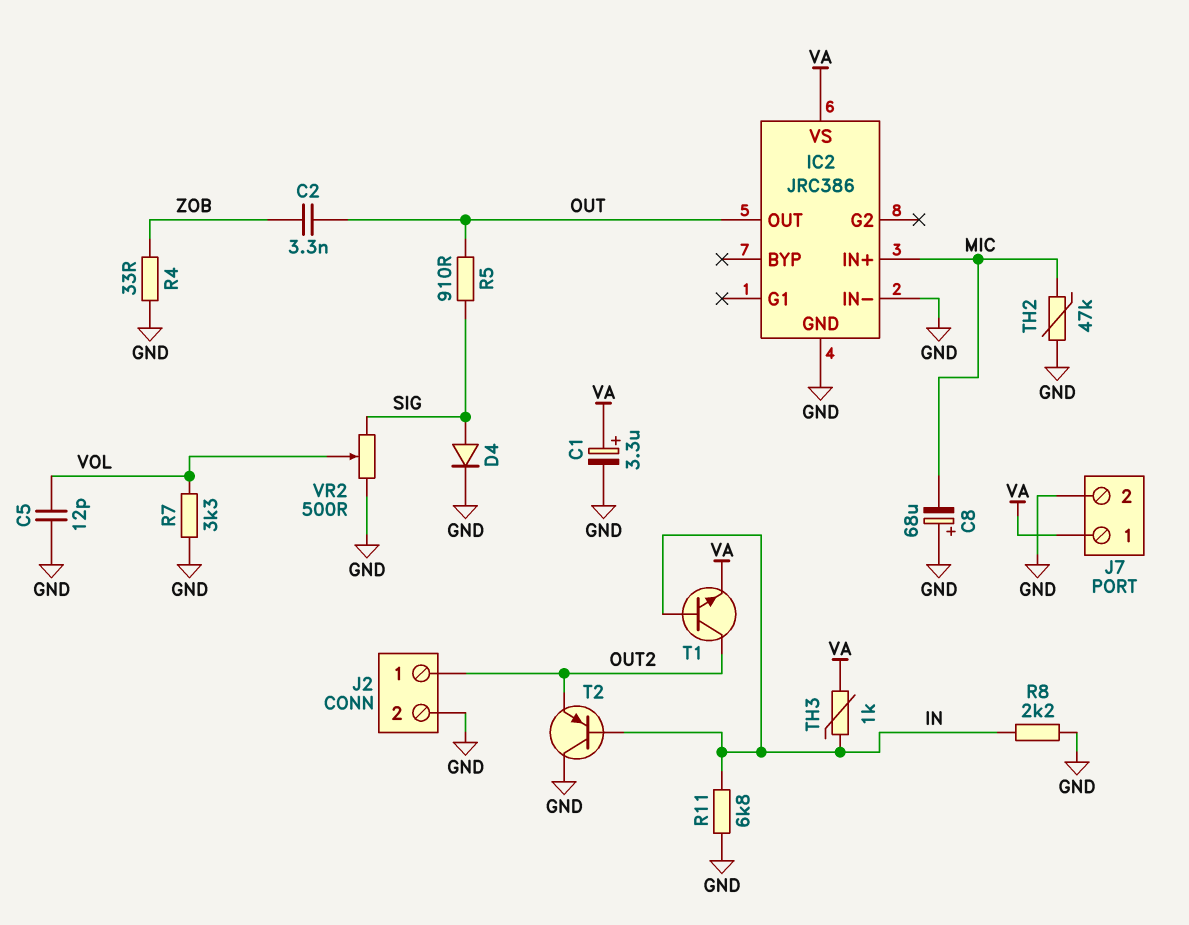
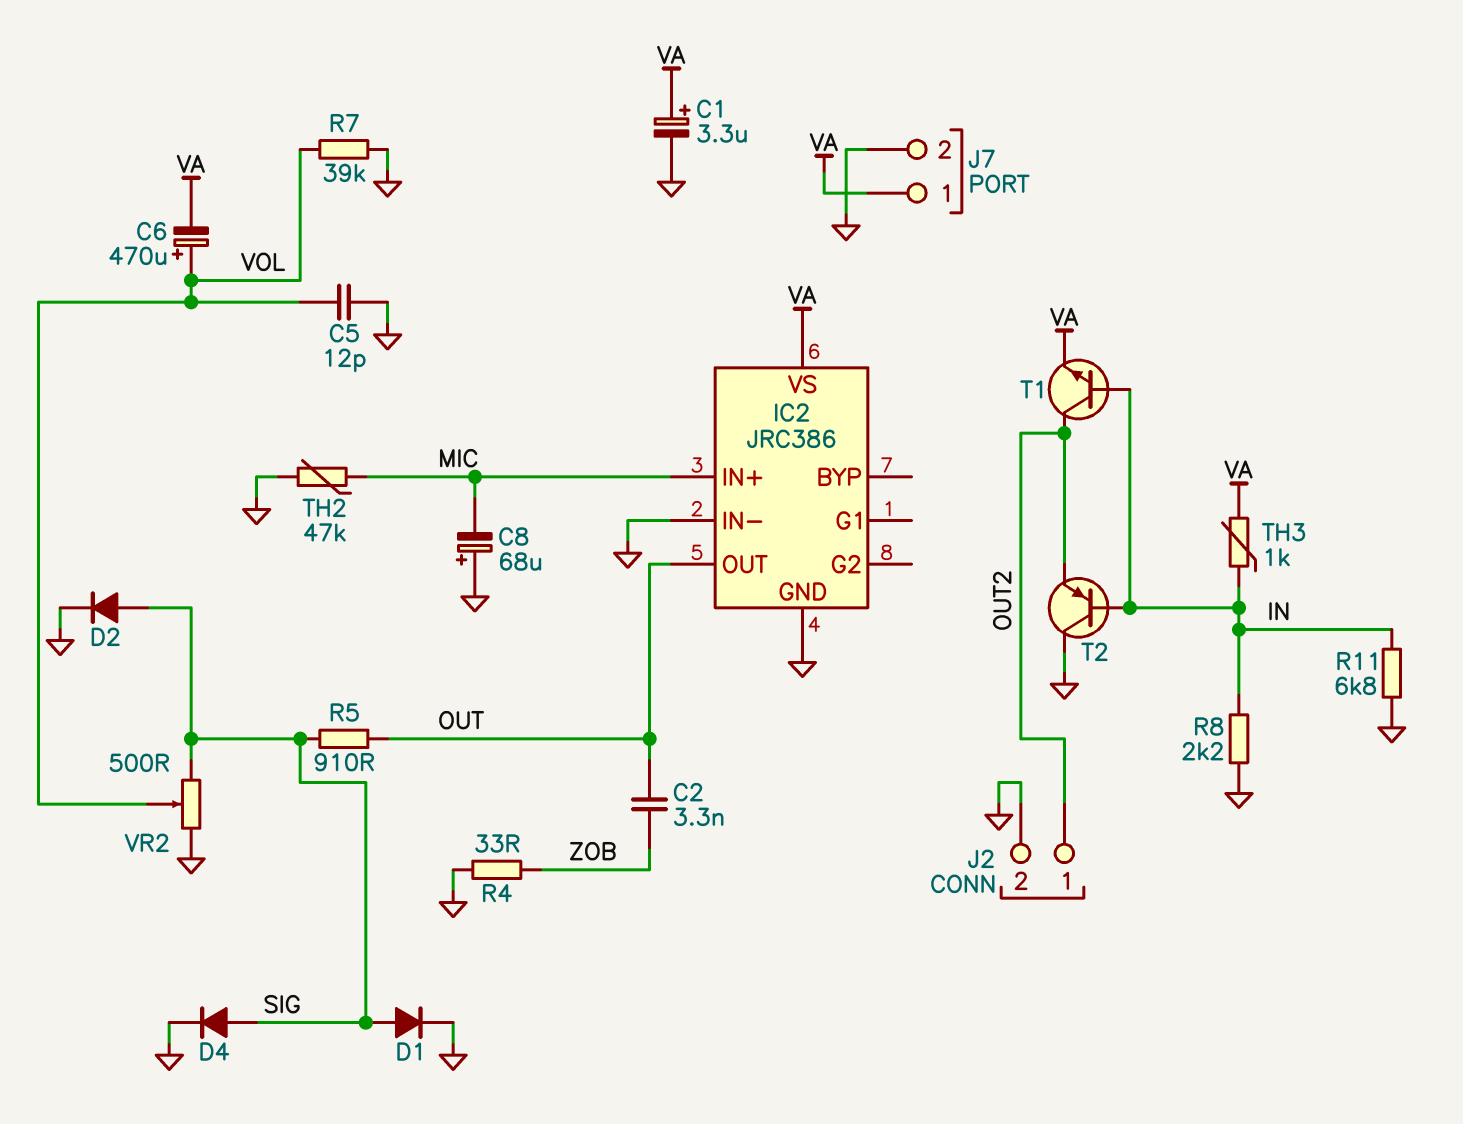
C6: none -> 470uF (plus VOL, minus VA)
D1: none -> diode (A SIG, K GND)
D2: none -> diode (A SIG, K GND)
R7: 3.3k (GND, VOL) -> 39k (GND, VOL)

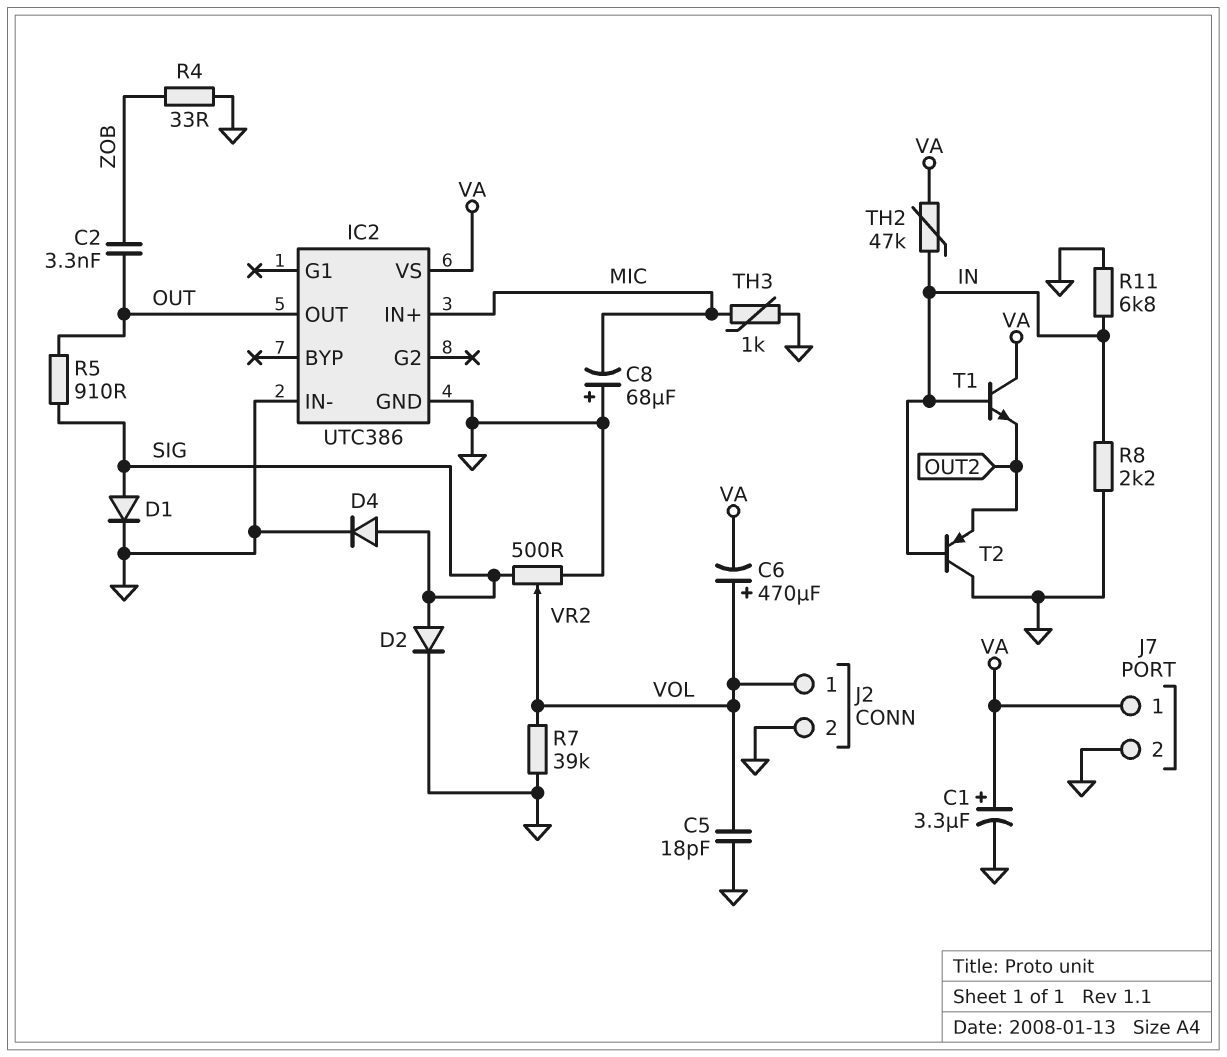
C5: 12pF (GND, VOL) -> 18pF (GND, VOL)
IC2: JRC386 -> UTC386
J2 pin 1: OUT2 -> VOL
T1: NPN (B IN, C OUT2, E VA) -> NPN (B IN, C VA, E OUT2)
TH2: 47k (GND, MIC) -> 47k (IN, VA)
TH3: 1k (IN, VA) -> 1k (GND, MIC)

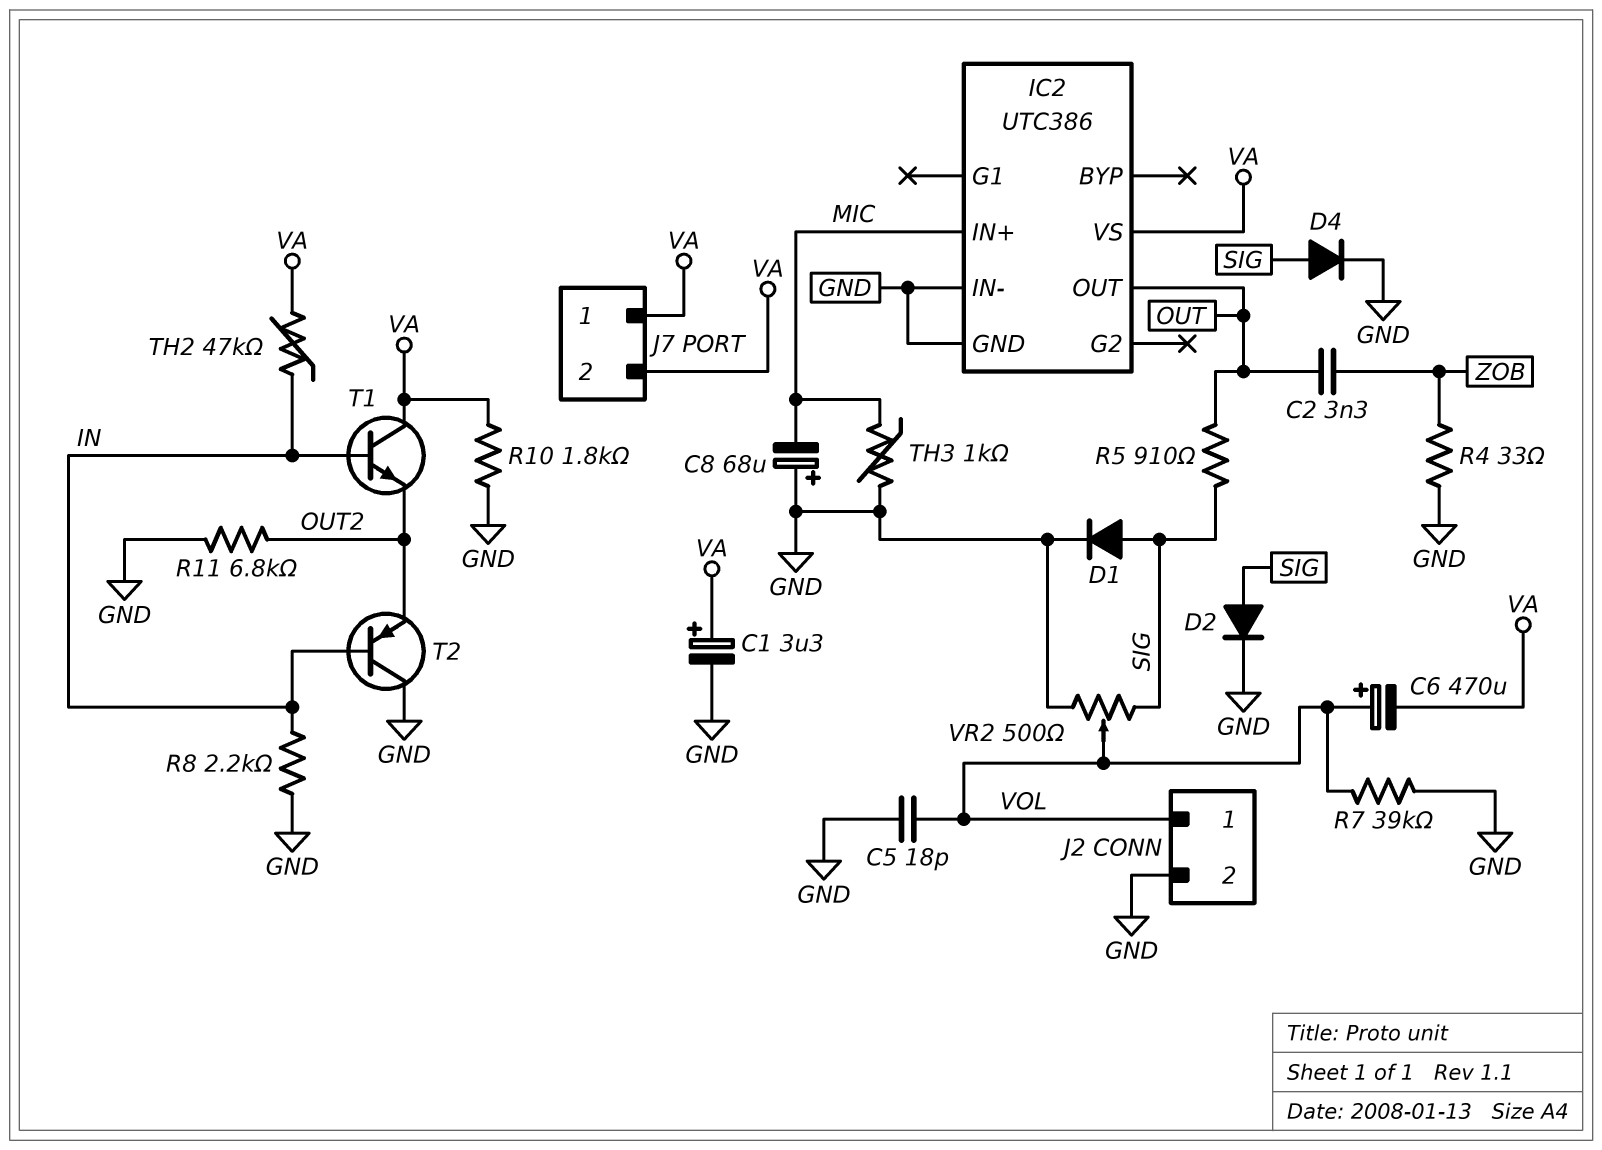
J7 pin 2: GND -> VA
R10: none -> 1.8k (GND, VA)
R11: 6.8k (GND, IN) -> 6.8k (GND, OUT2)

